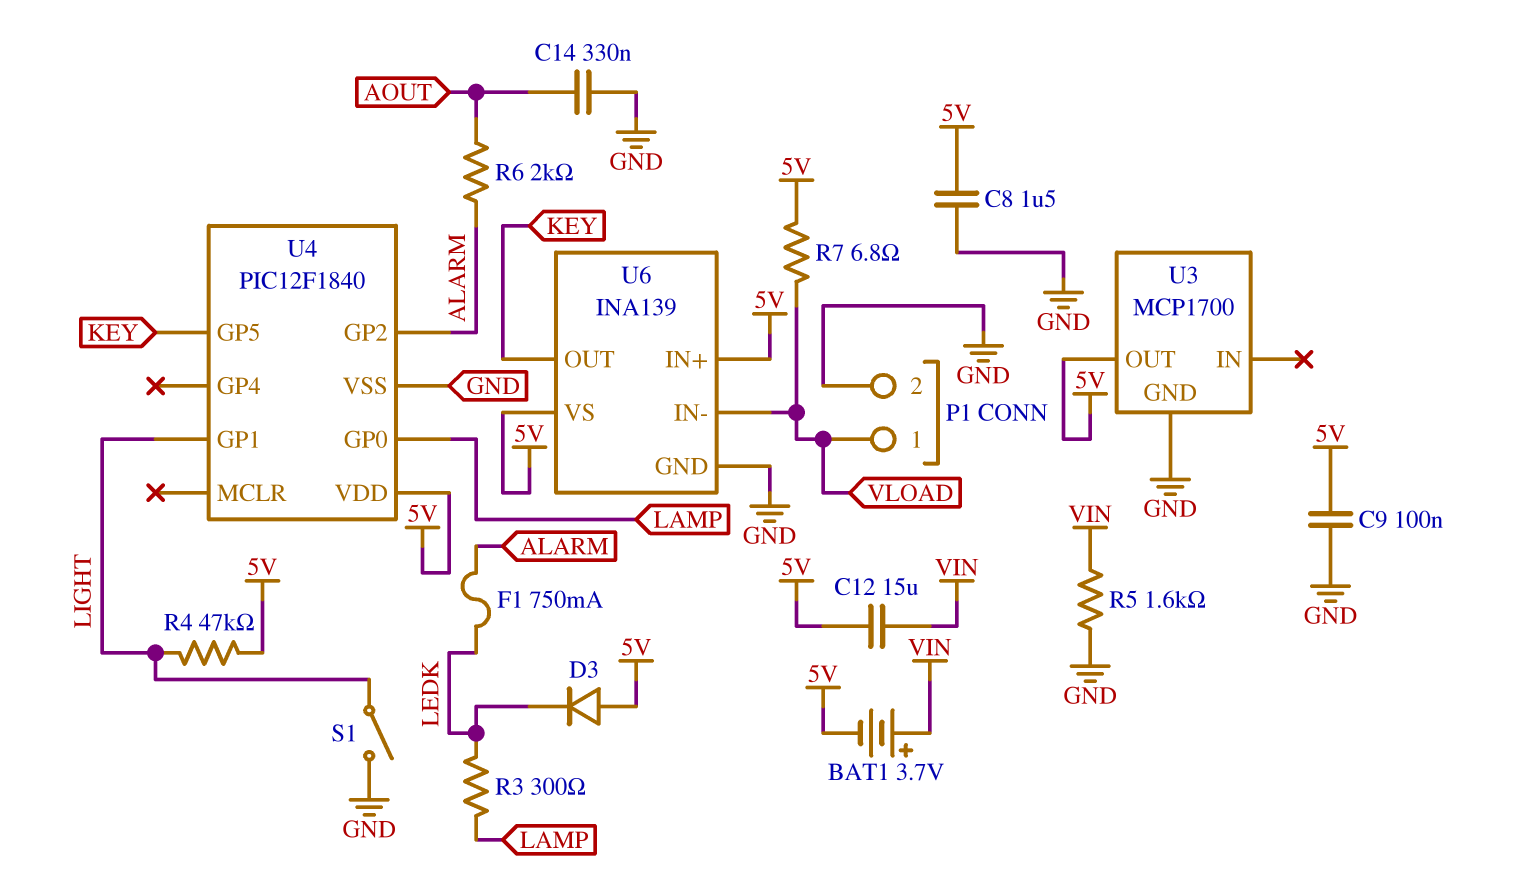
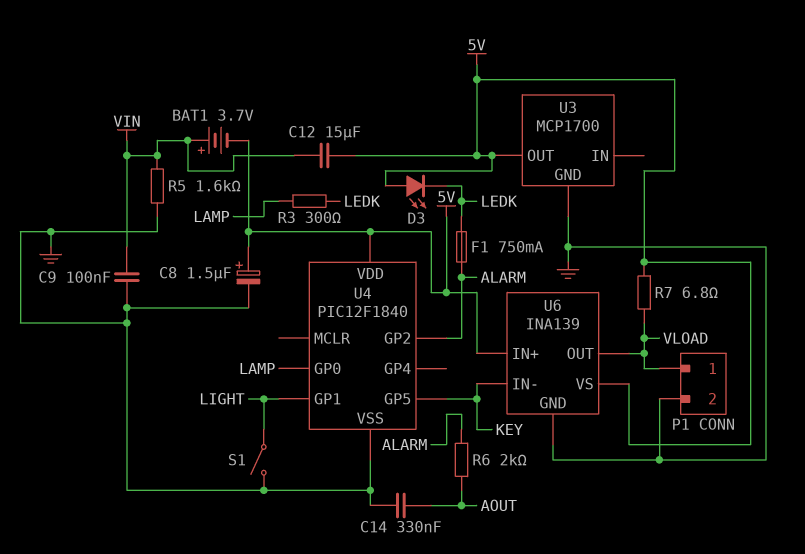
C8: 1.5uF (5V, GND) -> 1.5uF (plus 5V, minus GND)
C9: 100nF (5V, GND) -> 100nF (GND, VIN)
D3: diode (A 5V, K LEDK) -> LED (A 5V, K LEDK)
R4: 47k (5V, LIGHT) -> none
U6 pin IN-: VLOAD -> KEY
U6 pin OUT: KEY -> VLOAD

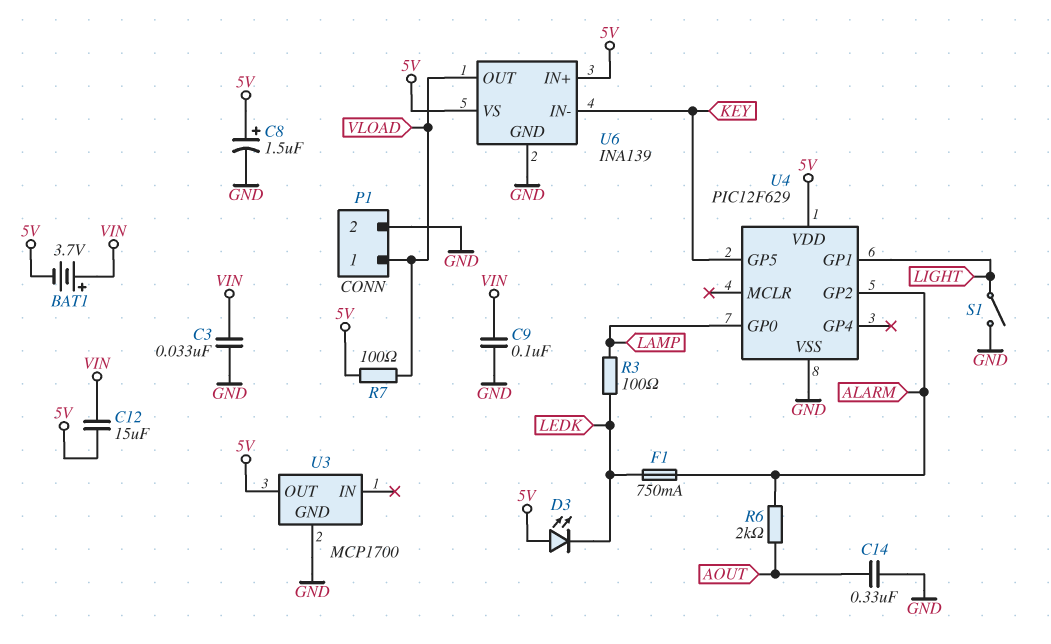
C3: none -> 33nF (GND, VIN)
R3: 300 (LAMP, LEDK) -> 100 (LAMP, LEDK)
R5: 1.6k (GND, VIN) -> none
R7: 6.8 (5V, VLOAD) -> 100 (5V, VLOAD)
U4: PIC12F1840 -> PIC12F629

